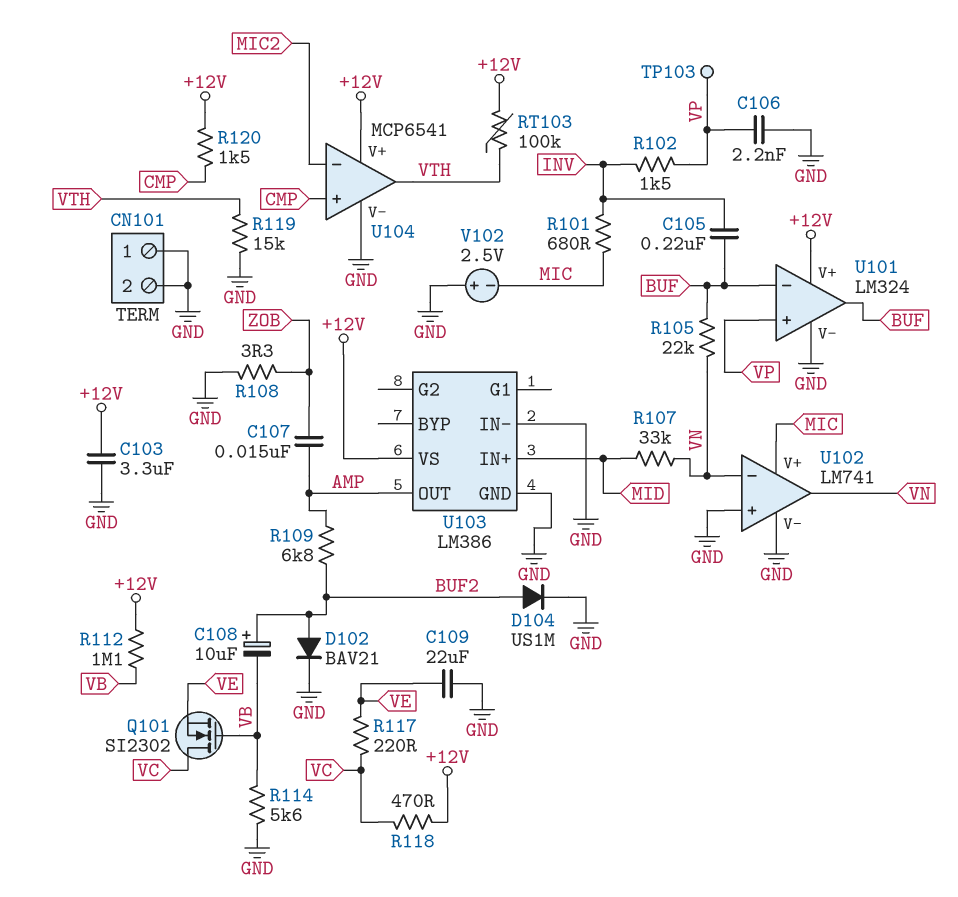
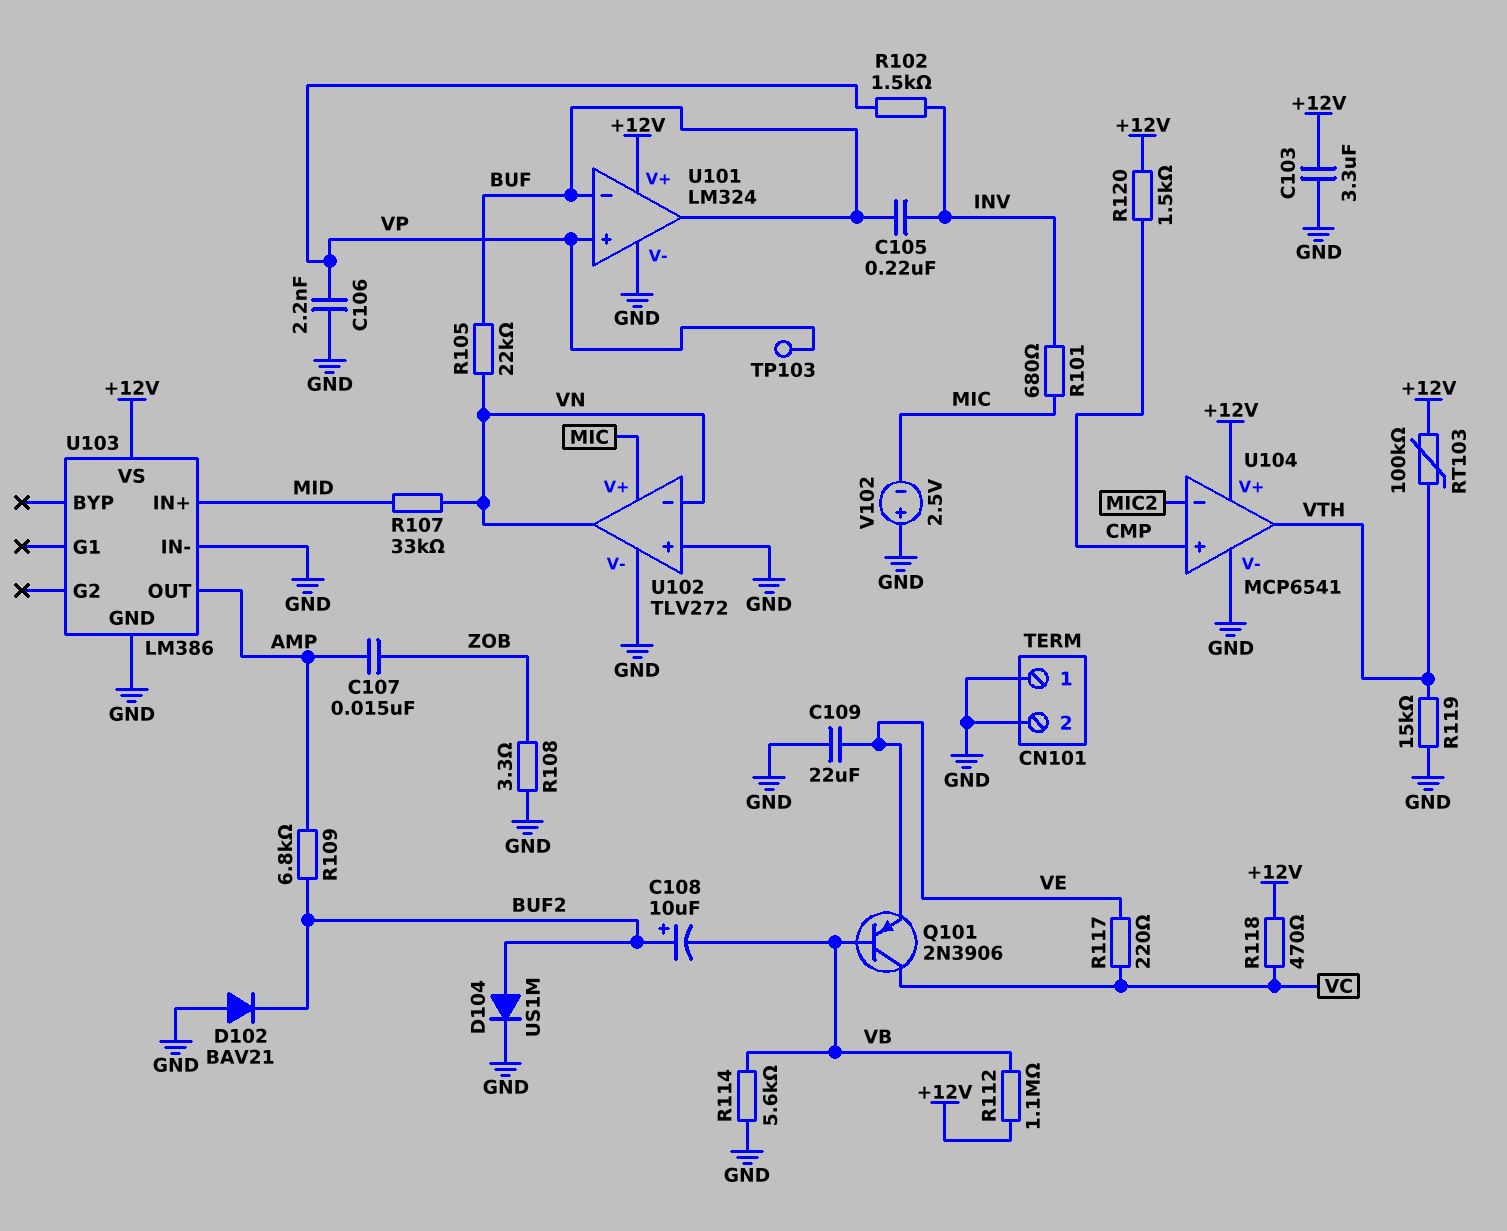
D102: diode BAV21 (A BUF2, K GND) -> diode BAV21 (A GND, K BUF2)
Q101: NMOS SI2302 (G VB, D VC, S VE) -> PNP 2N3906 (B VB, C VC, E VE)
U102: LM741 -> TLV272

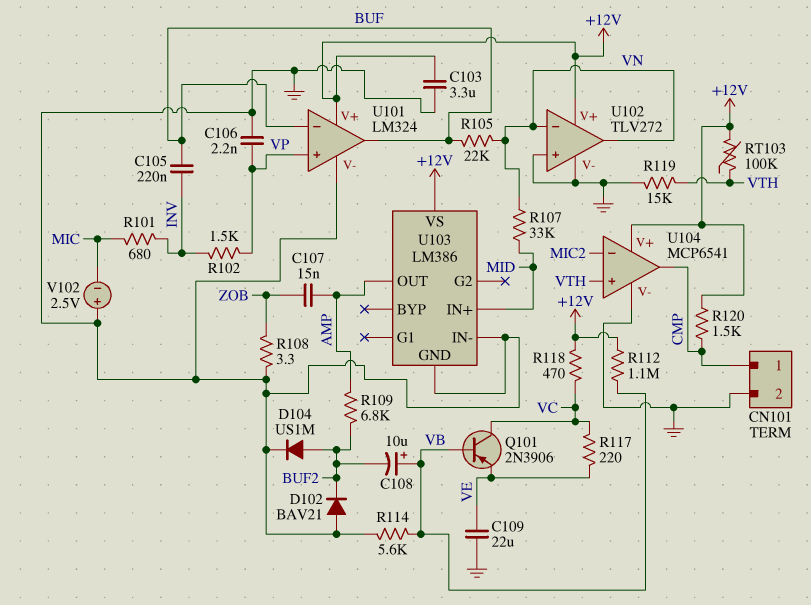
C108: 10uF (plus BUF2, minus VB) -> 10uF (plus VB, minus BUF2)
CN101 pin 1: GND -> CMP
TP103: test point (VP) -> none
U102 pin V+: MIC -> +12V
U104 pin in+: CMP -> VTH
U104 pin out: VTH -> CMP

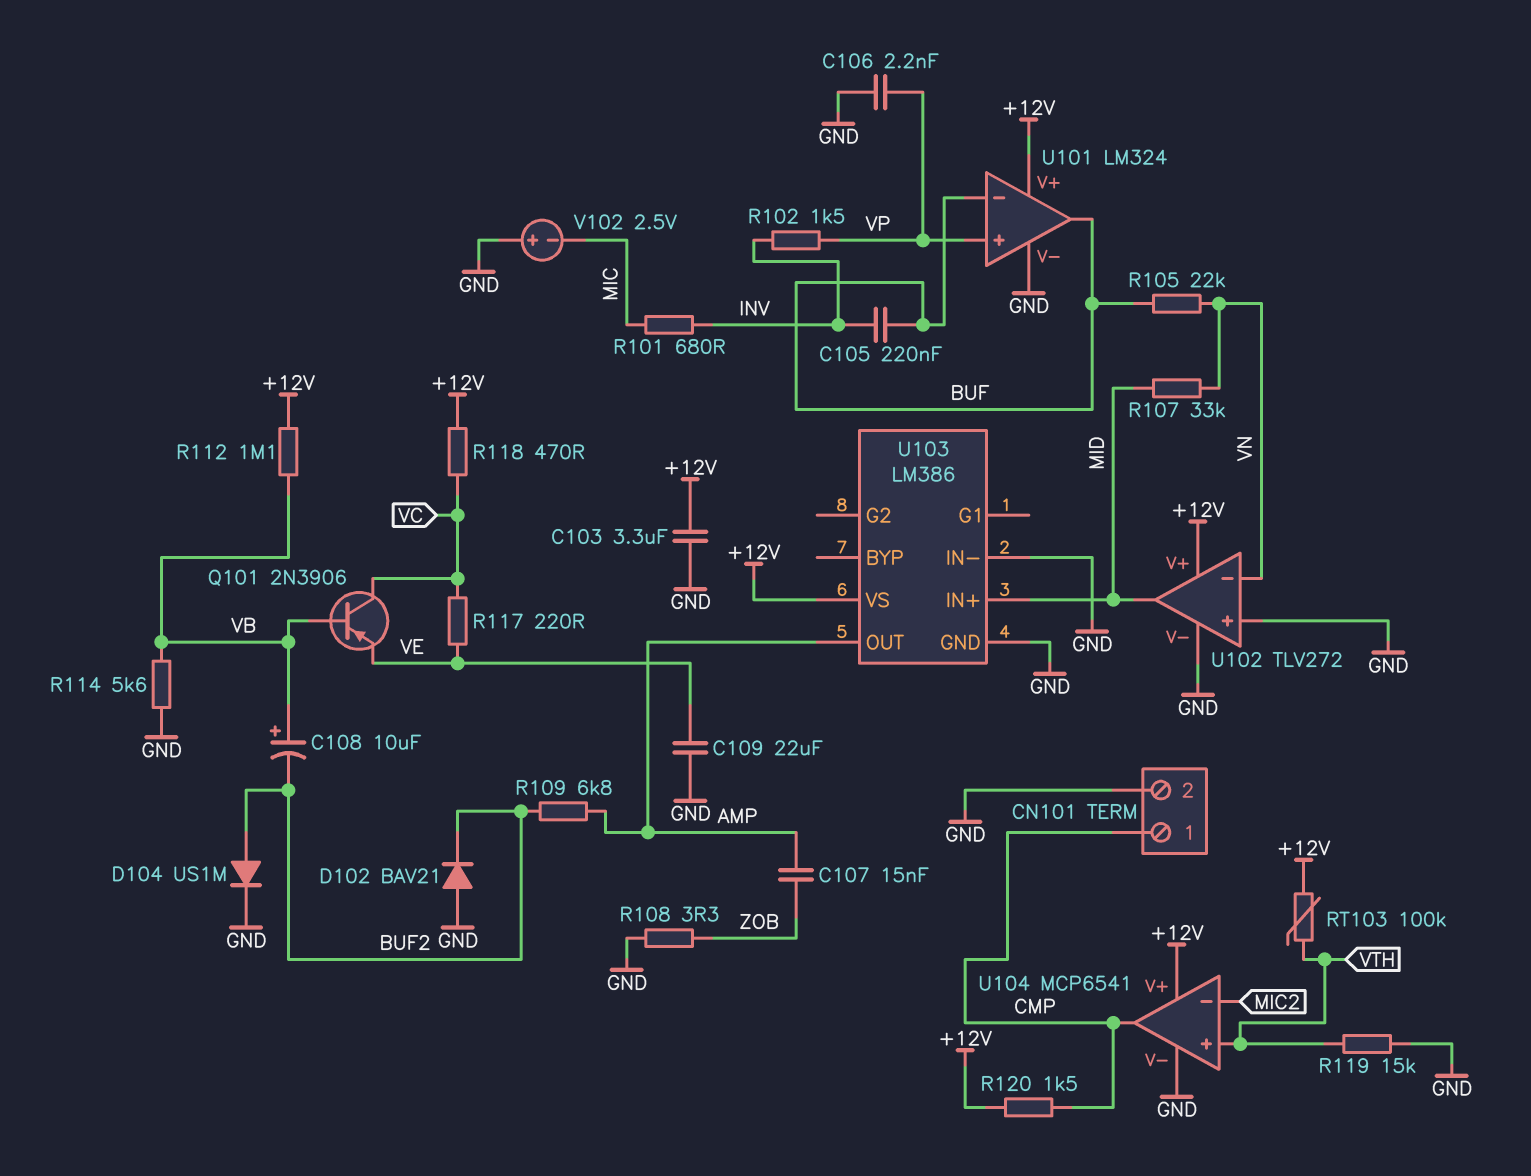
U102 pin out: VN -> MID

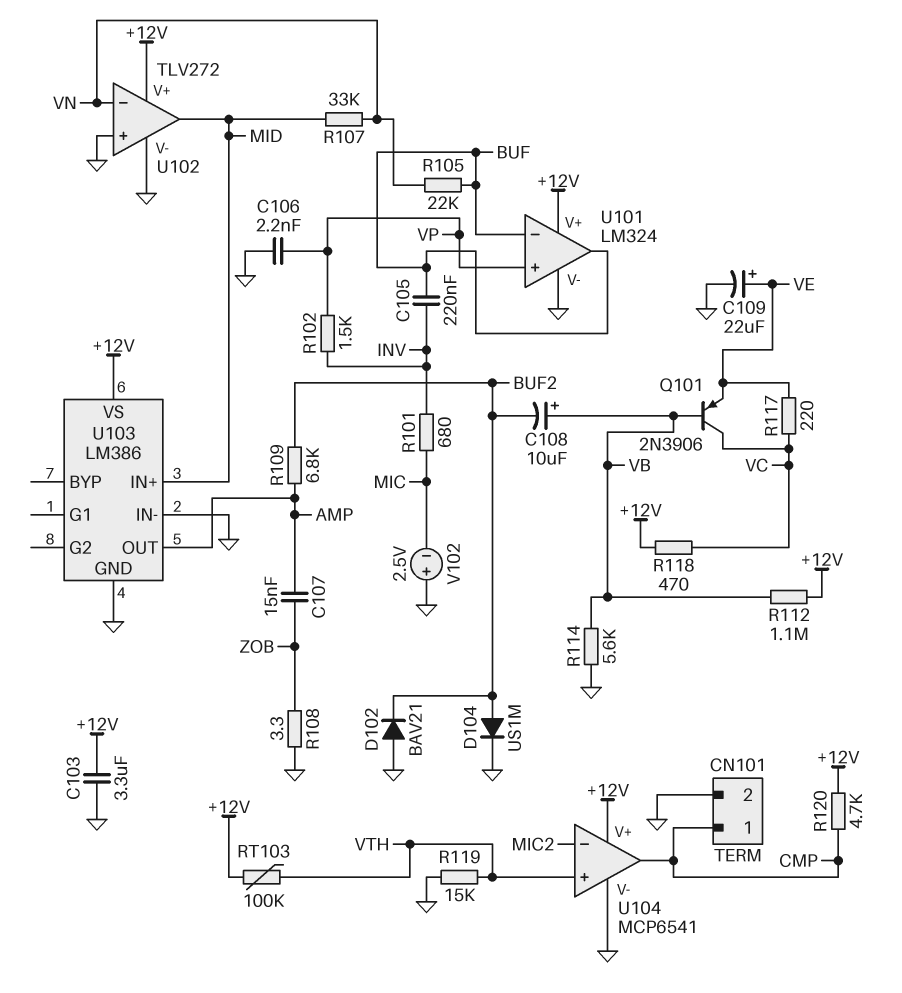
C109: 22uF (GND, VE) -> 22uF (plus VE, minus GND)
R120: 1.5k (+12V, CMP) -> 4.7k (+12V, CMP)

